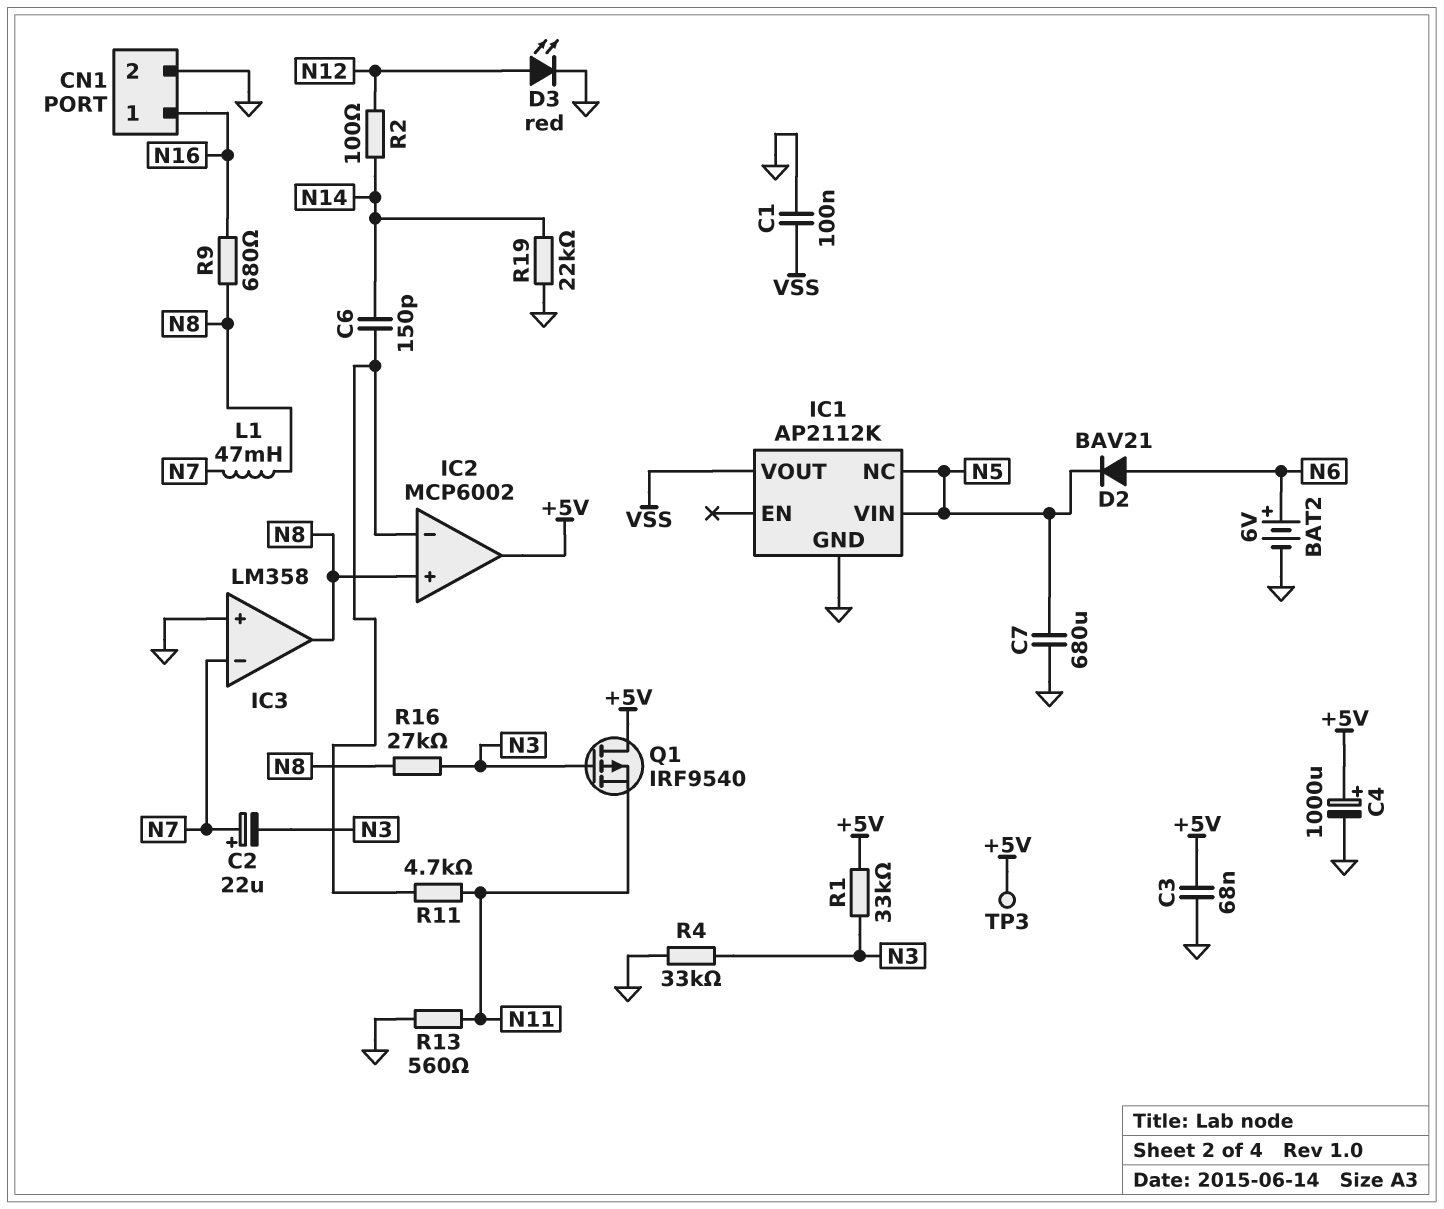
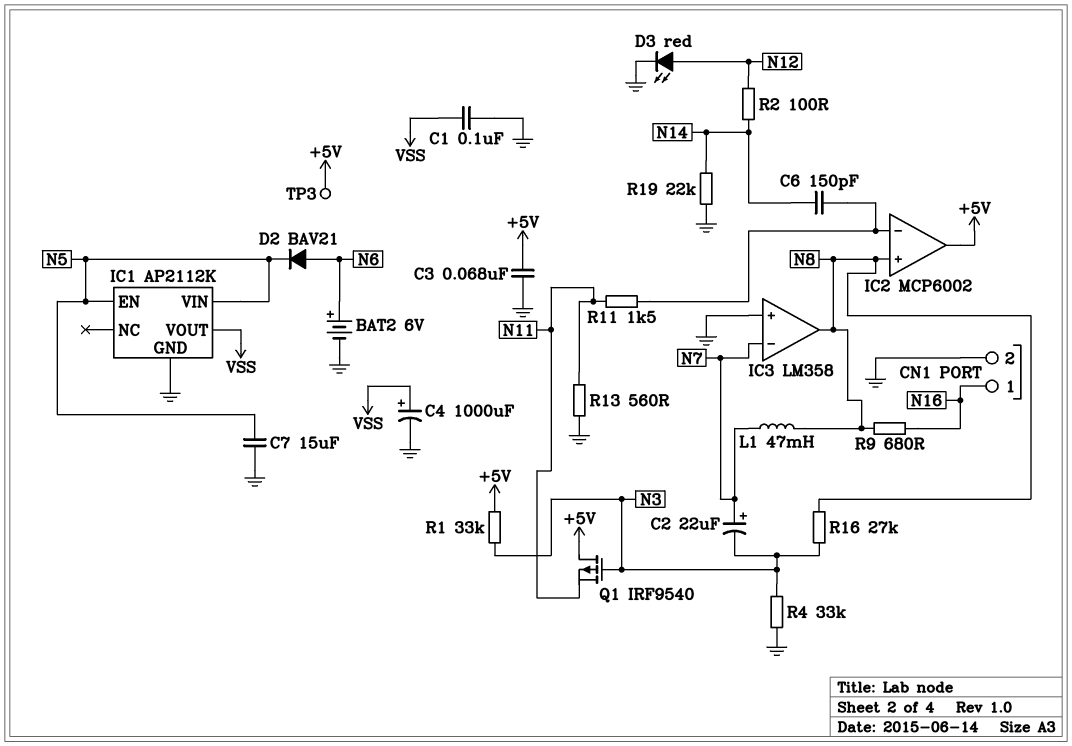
C4: 1000uF (plus +5V, minus GND) -> 1000uF (plus VSS, minus GND)
C7: 680uF (GND, N5) -> 15uF (GND, N5)
IC1 pin EN: none -> N5
IC1 pin NC: N5 -> none
R11: 4.7k (IC2/in-, N11) -> 1.5k (IC2/in-, N11)

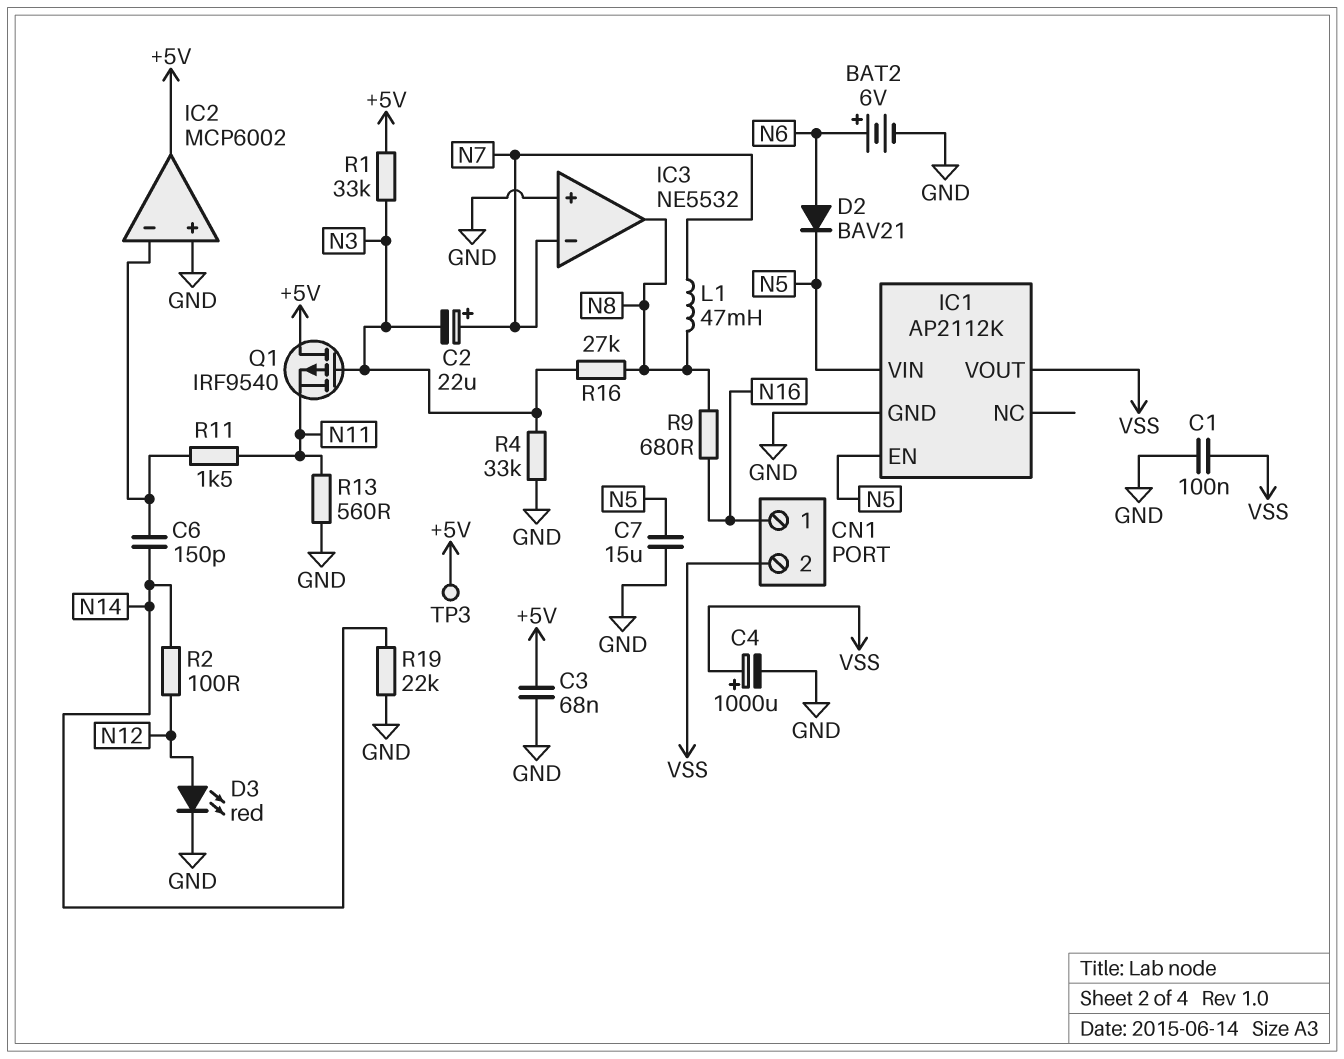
CN1 pin 2: GND -> VSS
IC2 pin in+: N8 -> GND
IC3: LM358 -> NE5532

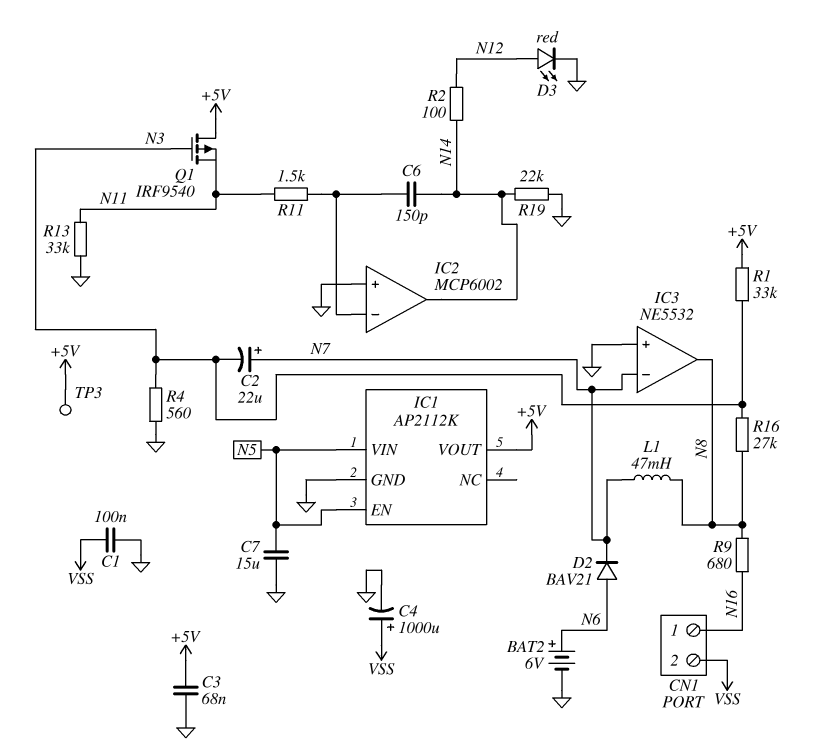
D2: diode BAV21 (A N6, K N5) -> diode BAV21 (A N6, K N7)
IC1 pin VOUT: VSS -> +5V
IC2 pin out: +5V -> N14
R4: 33k (GND, N3) -> 560 (GND, N3)
R13: 560 (GND, N11) -> 33k (GND, N11)

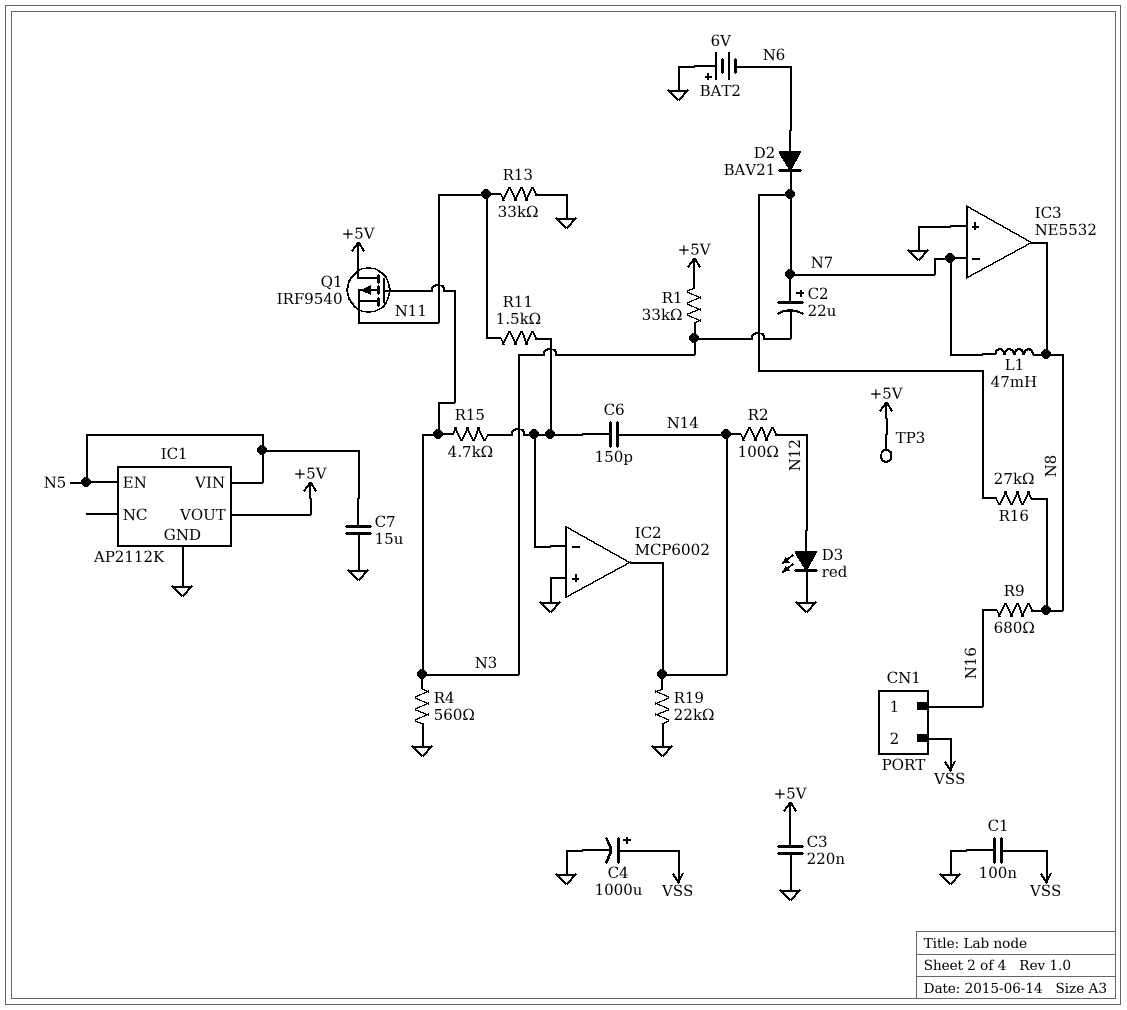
BAT2: 6V (plus N6, minus GND) -> 6V (plus GND, minus N6)
C3: 68nF (+5V, GND) -> 220nF (+5V, GND)
R15: none -> 4.7k (IC2/in-, N3)
R16: 27k (N3, N8) -> 27k (N7, N8)

